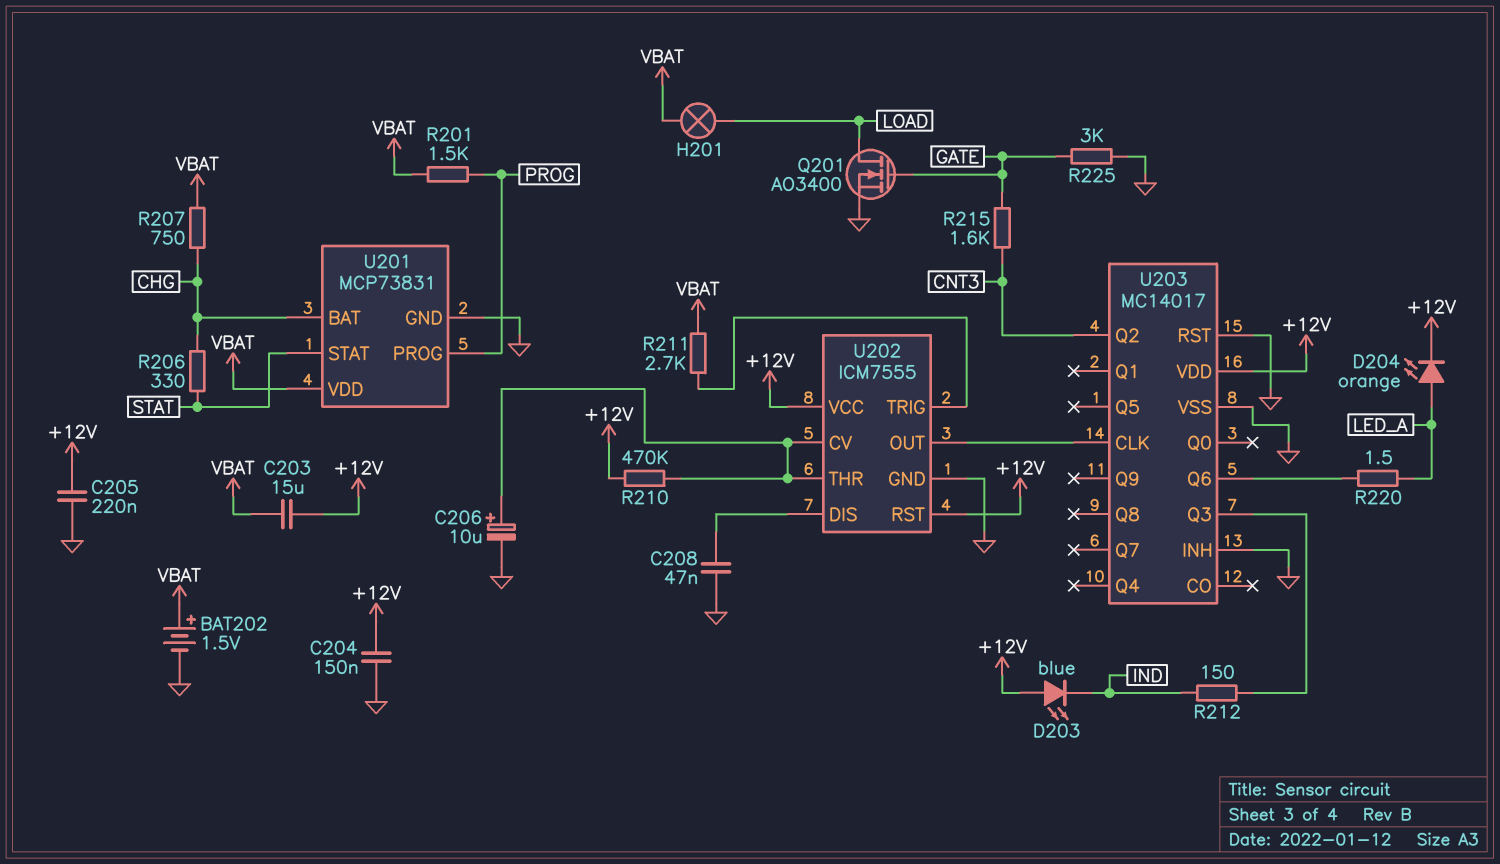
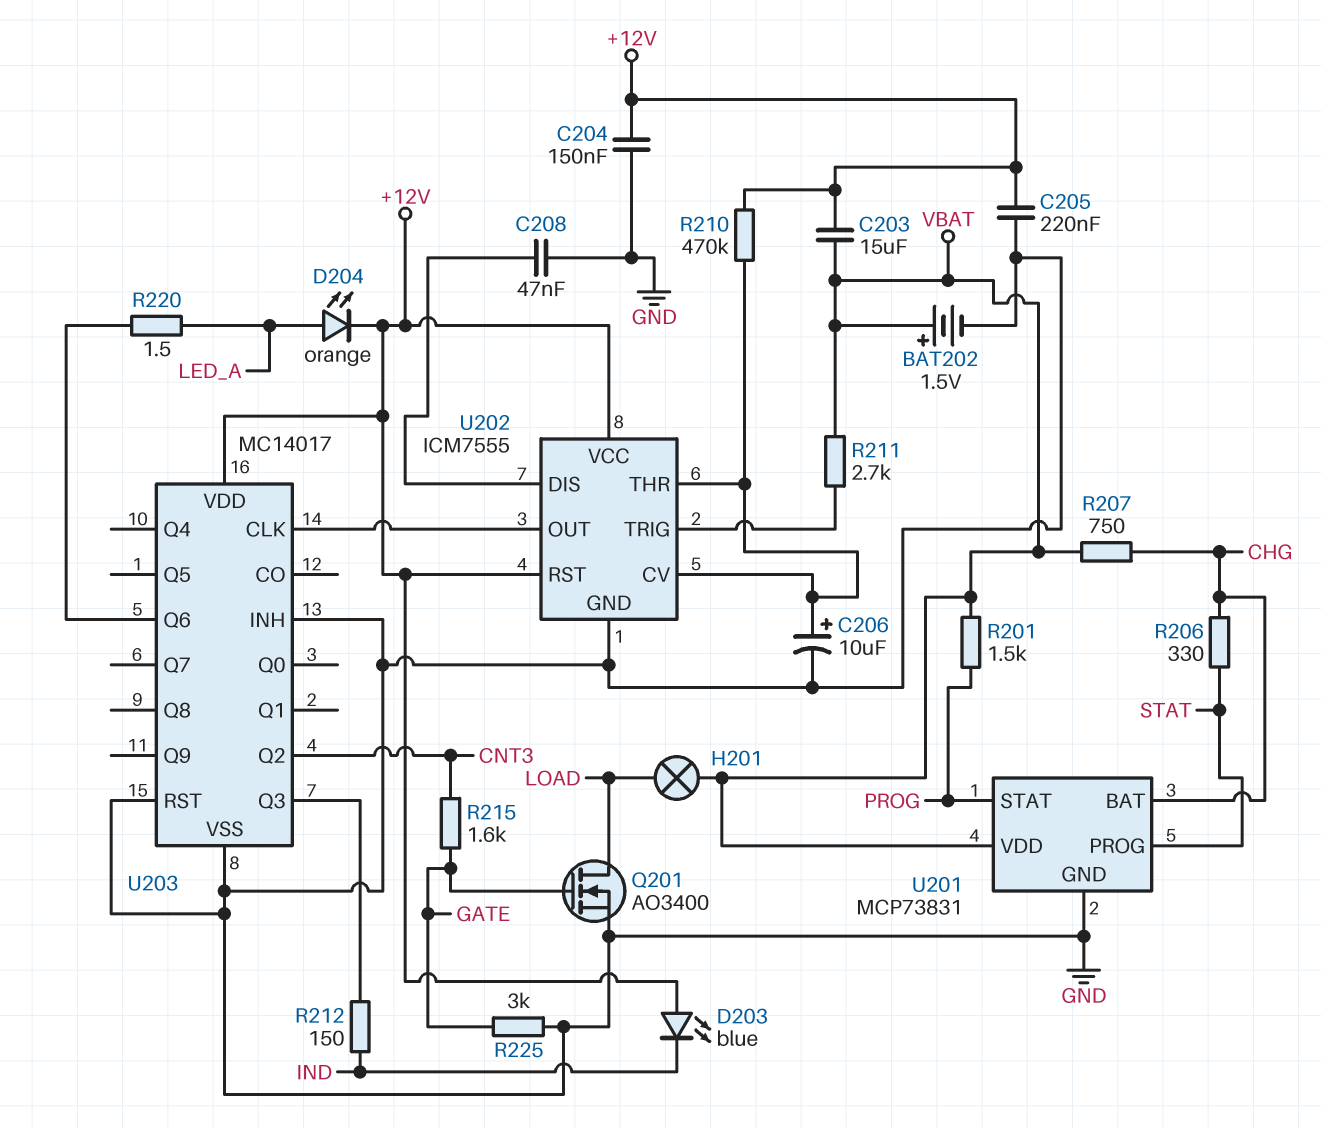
U201 pin PROG: PROG -> STAT
U201 pin STAT: STAT -> PROG

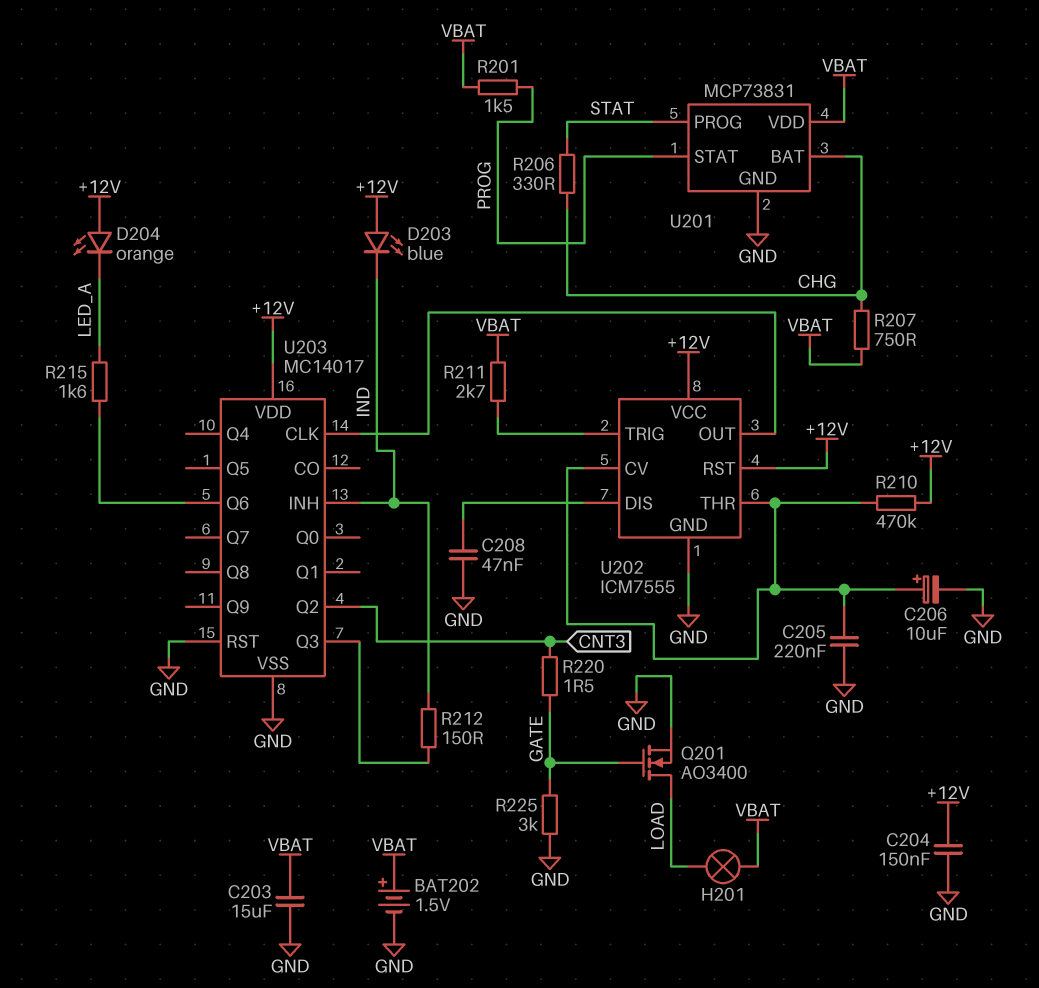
C203: 15uF (+12V, VBAT) -> 15uF (GND, VBAT)
C205: 220nF (+12V, GND) -> 220nF (GND, U202/CV)
D204: LED orange (A LED_A, K +12V) -> LED orange (A +12V, K LED_A)
R215: 1.6k (CNT3, GATE) -> 1.6k (LED_A, U203/Q6)
R220: 1.5 (LED_A, U203/Q6) -> 1.5 (CNT3, GATE)
U203 pin INH: GND -> IND

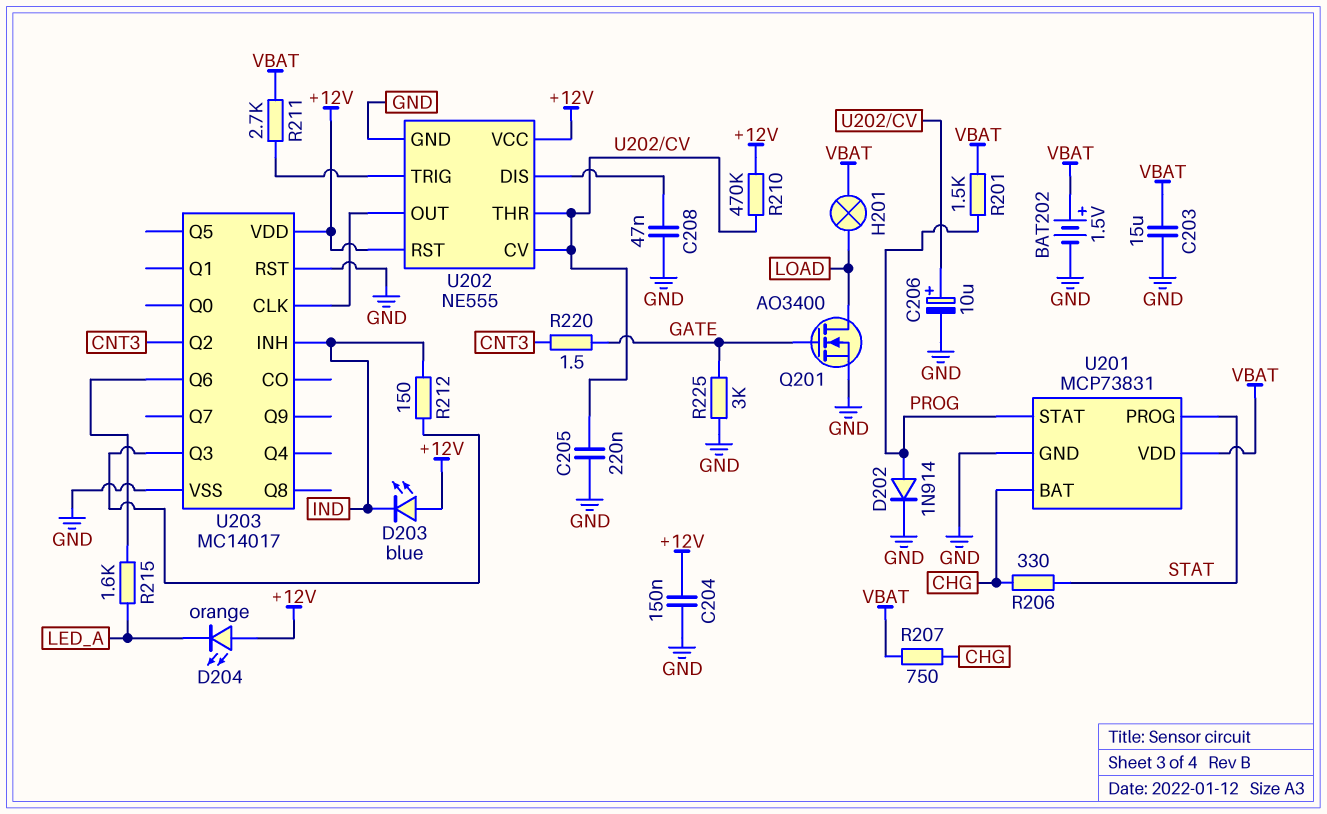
D202: none -> diode 1N914 (A PROG, K GND)
U202: ICM7555 -> NE555

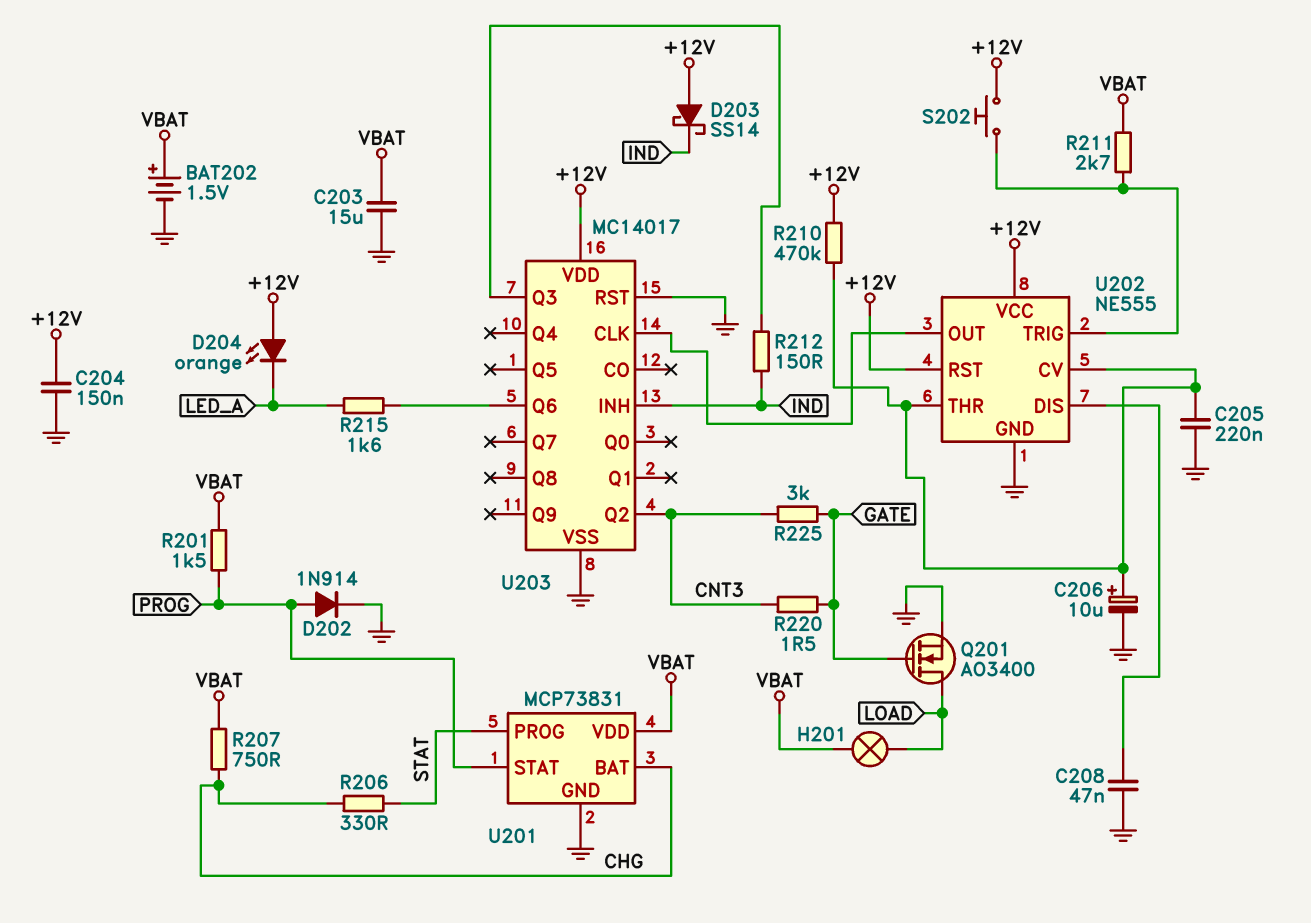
D203: LED blue (A +12V, K IND) -> schottky SS14 (A +12V, K IND)
R225: 3k (GATE, GND) -> 3k (CNT3, GATE)
S202: none -> button (+12V, U202/TRIG)

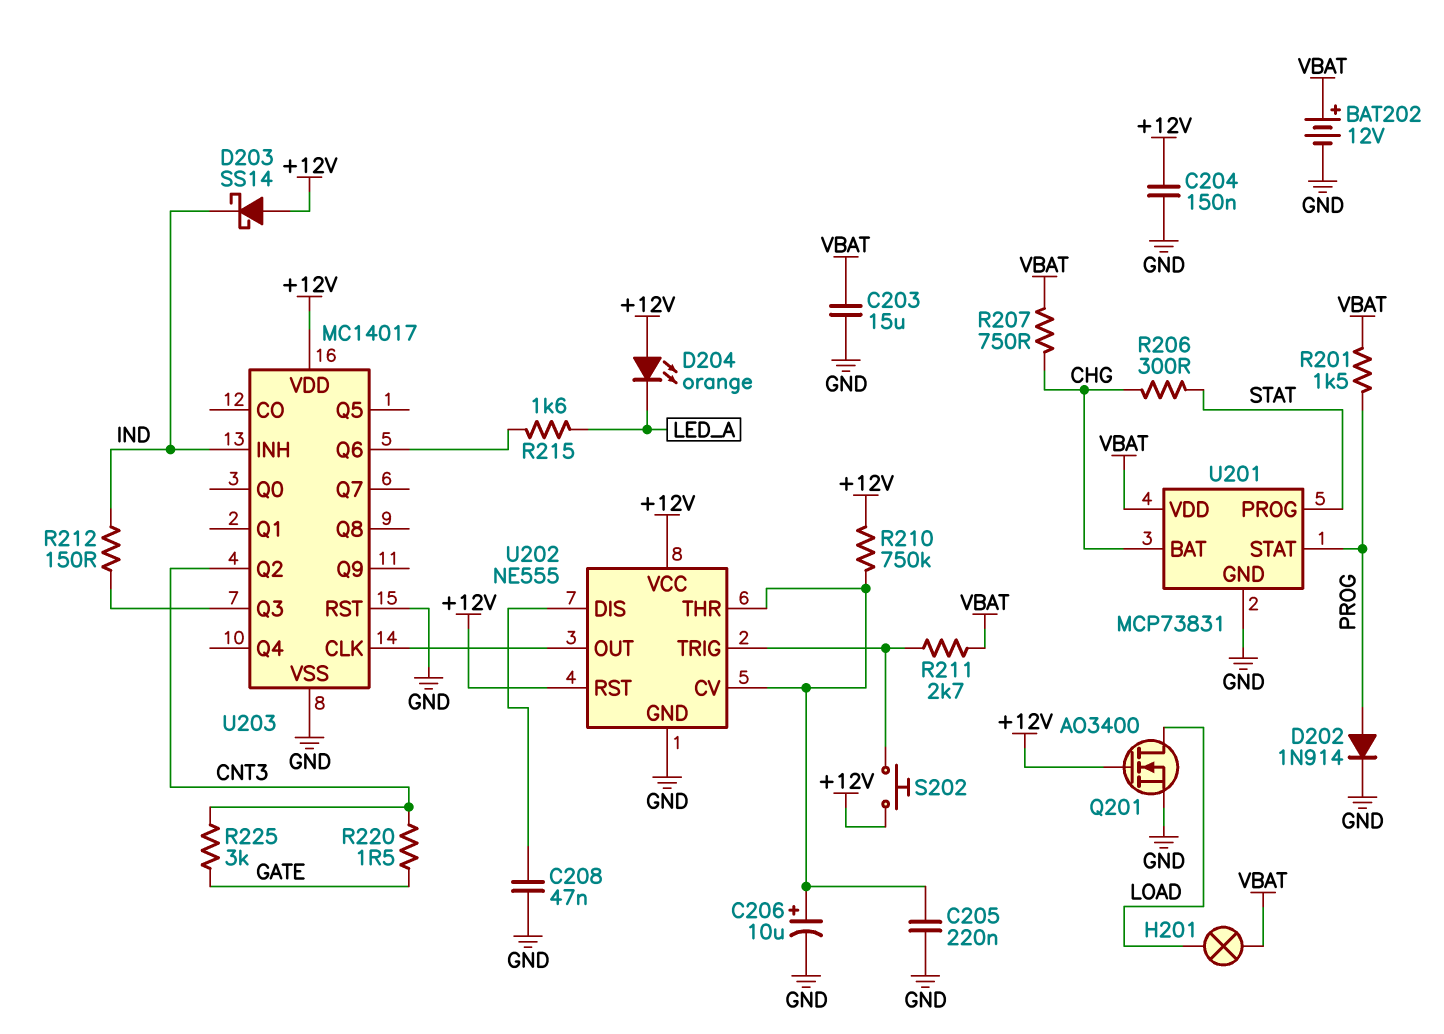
BAT202: 1.5V (plus VBAT, minus GND) -> 12V (plus VBAT, minus GND)
Q201: NMOS AO3400 (G GATE, D LOAD, S GND) -> NMOS AO3400 (G +12V, D LOAD, S GND)
R206: 330 (CHG, STAT) -> 300 (CHG, STAT)
R210: 470k (+12V, U202/CV) -> 750k (+12V, U202/CV)

